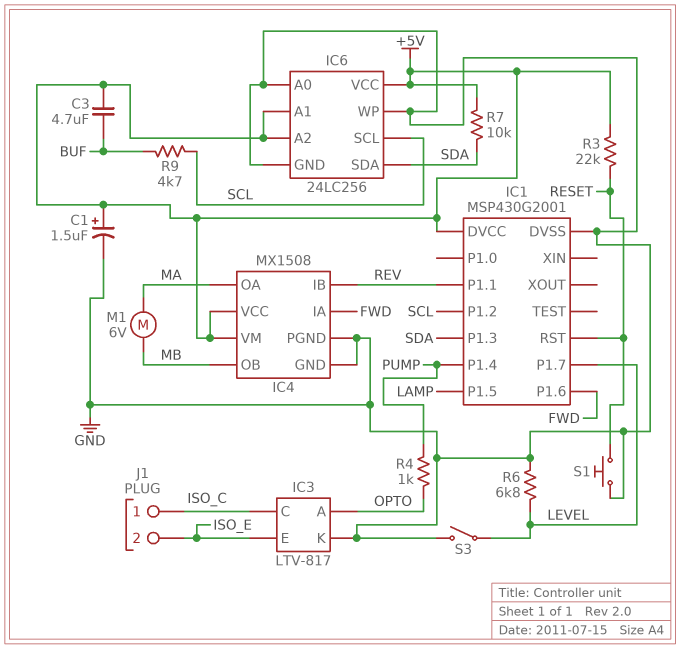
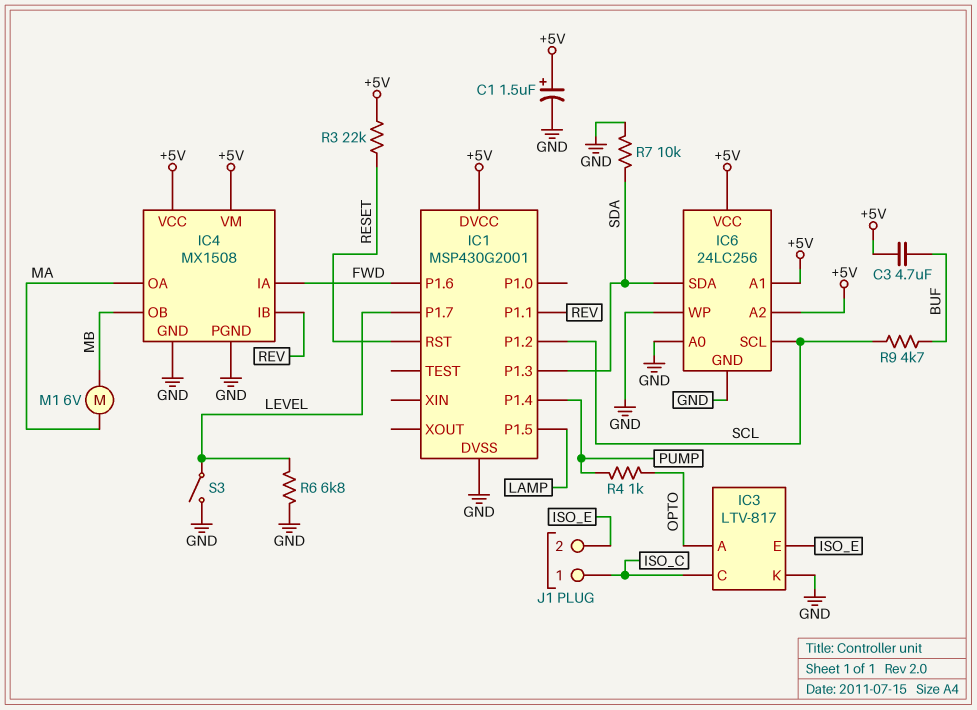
R7: 10k (+5V, SDA) -> 10k (GND, SDA)
S1: button (GND, RESET) -> none

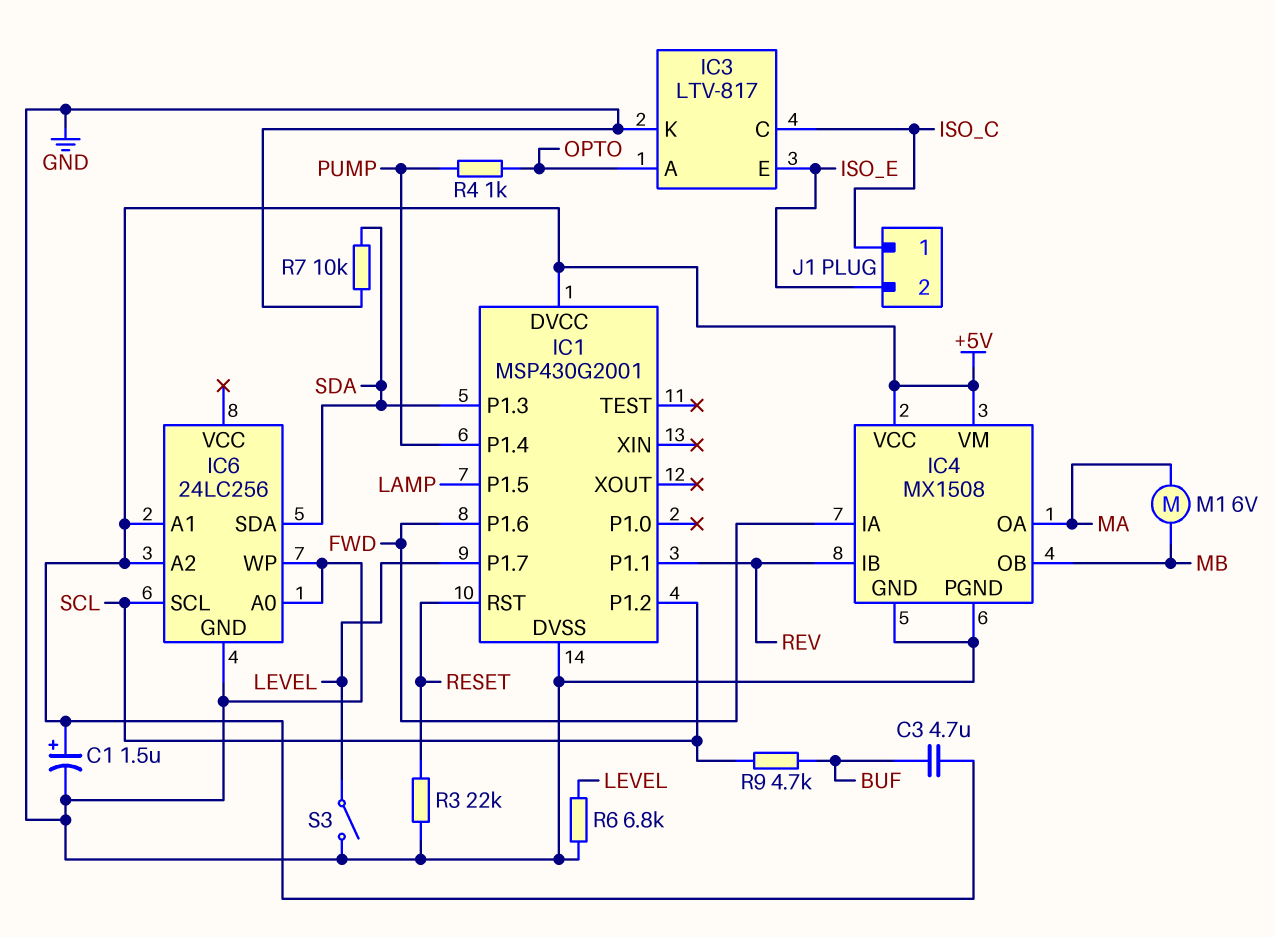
IC6 pin VCC: +5V -> none
R3: 22k (+5V, RESET) -> 22k (GND, RESET)

